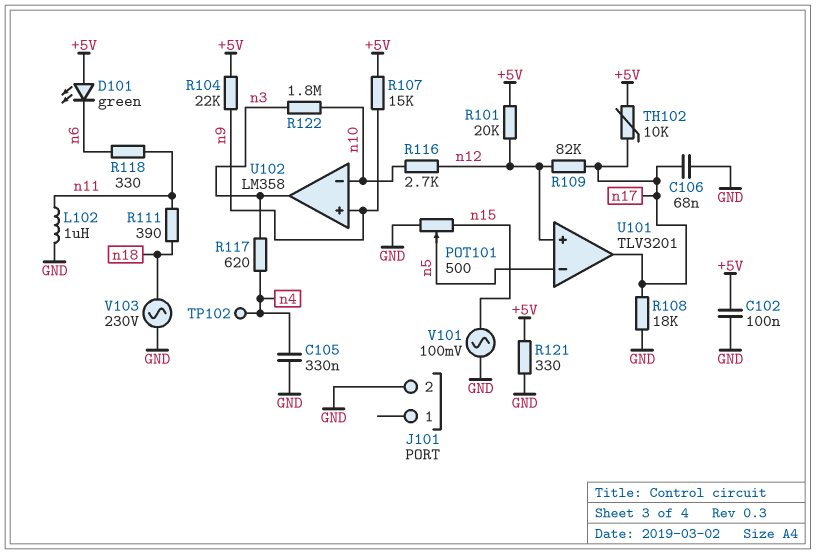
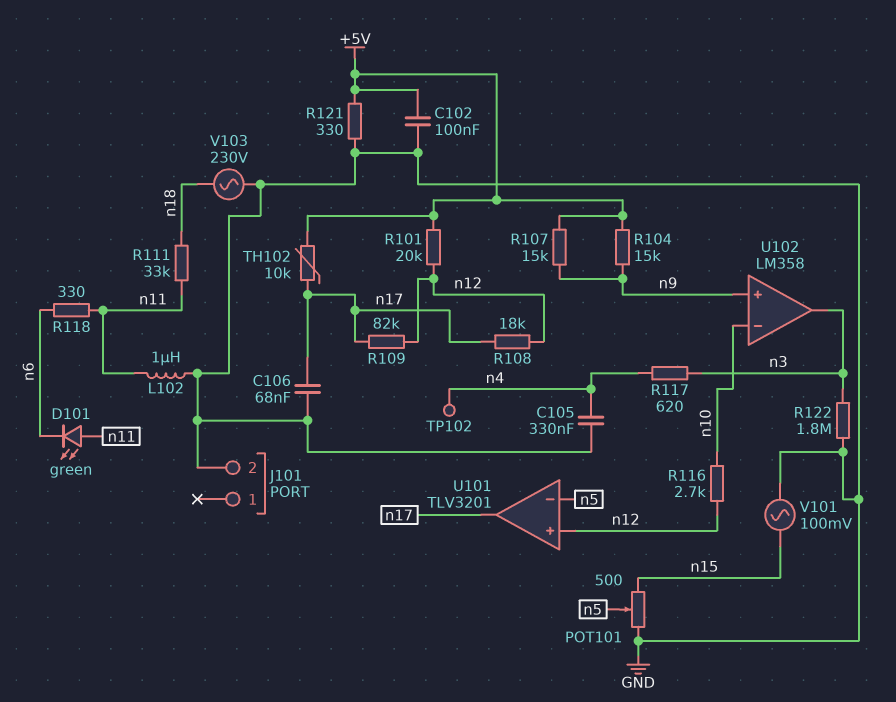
D101: LED green (A +5V, K n6) -> LED green (A n11, K n6)
R104: 22k (+5V, n9) -> 15k (+5V, n9)
R108: 18k (GND, n17) -> 18k (n12, n17)
R111: 390 (n11, n18) -> 33k (n11, n18)
R122: 1.8M (n3, n10) -> 1.8M (GND, n3)

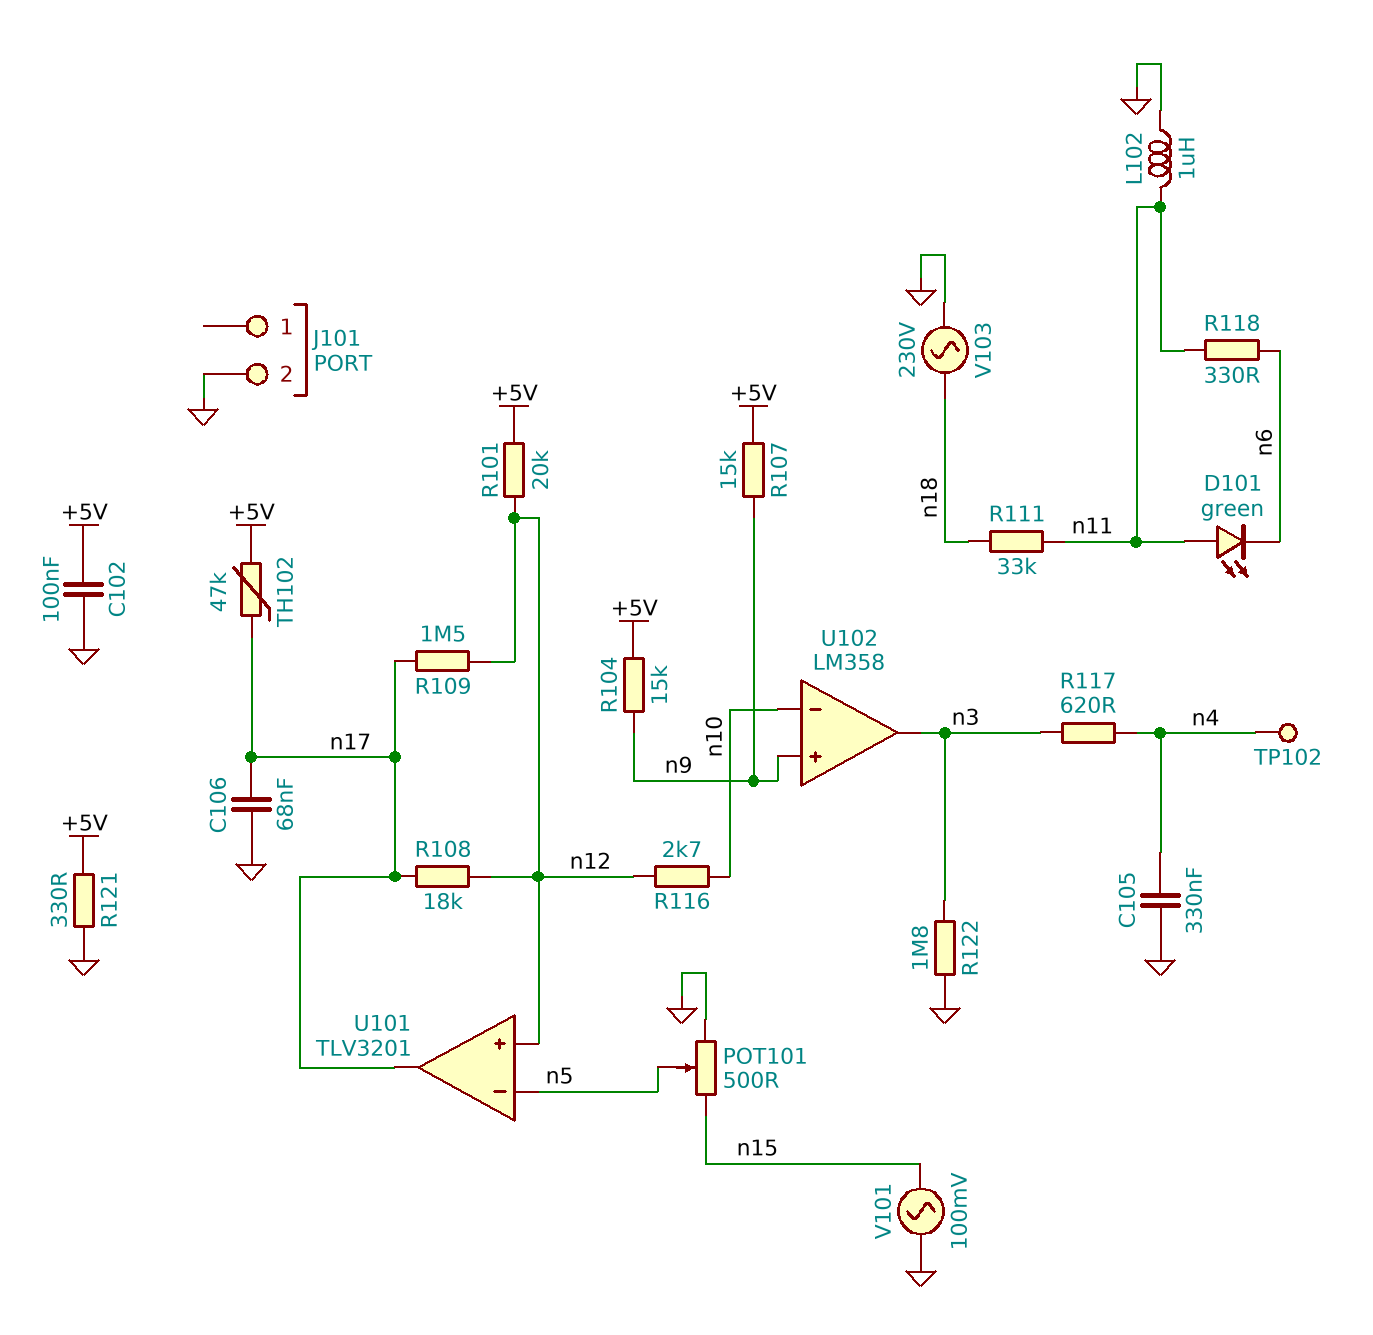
R109: 82k (n12, n17) -> 1.5M (n12, n17)
TH102: 10k (+5V, n17) -> 47k (+5V, n17)

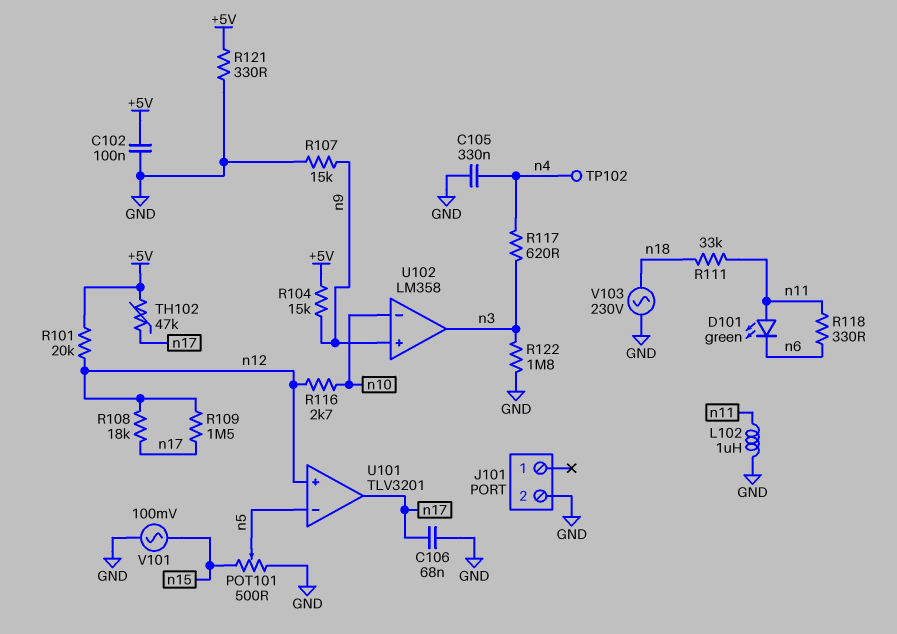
R107: 15k (+5V, n9) -> 15k (GND, n9)

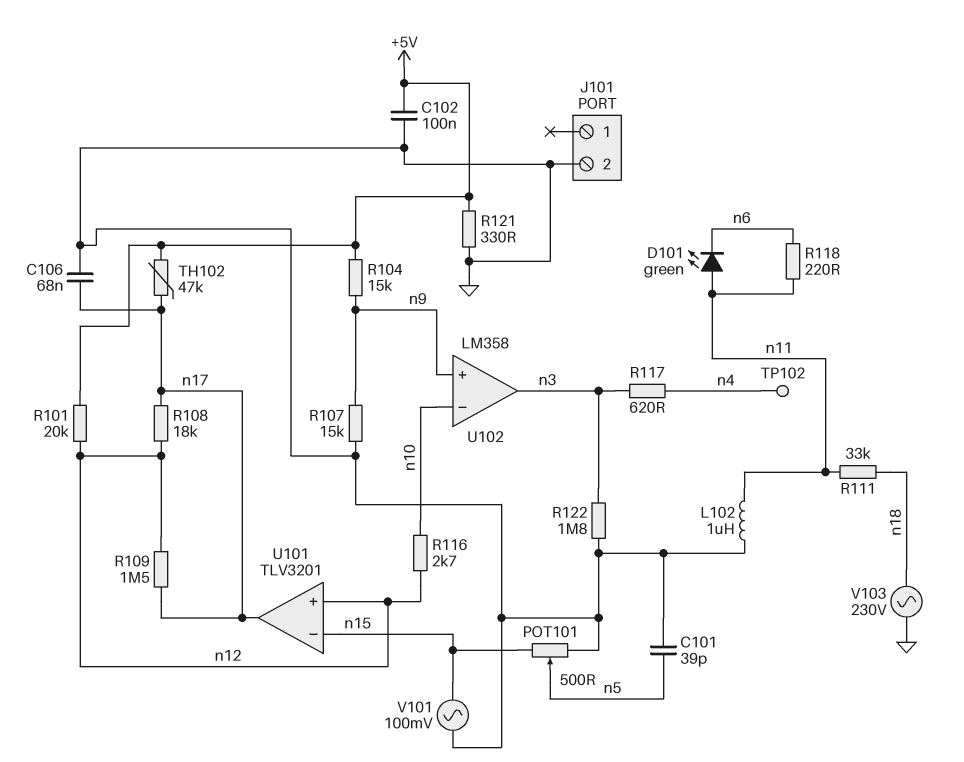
C101: none -> 39pF (GND, n5)
C105: 330nF (GND, n4) -> none
R118: 330 (n6, n11) -> 220 (n6, n11)
U101 pin in-: n5 -> n15

